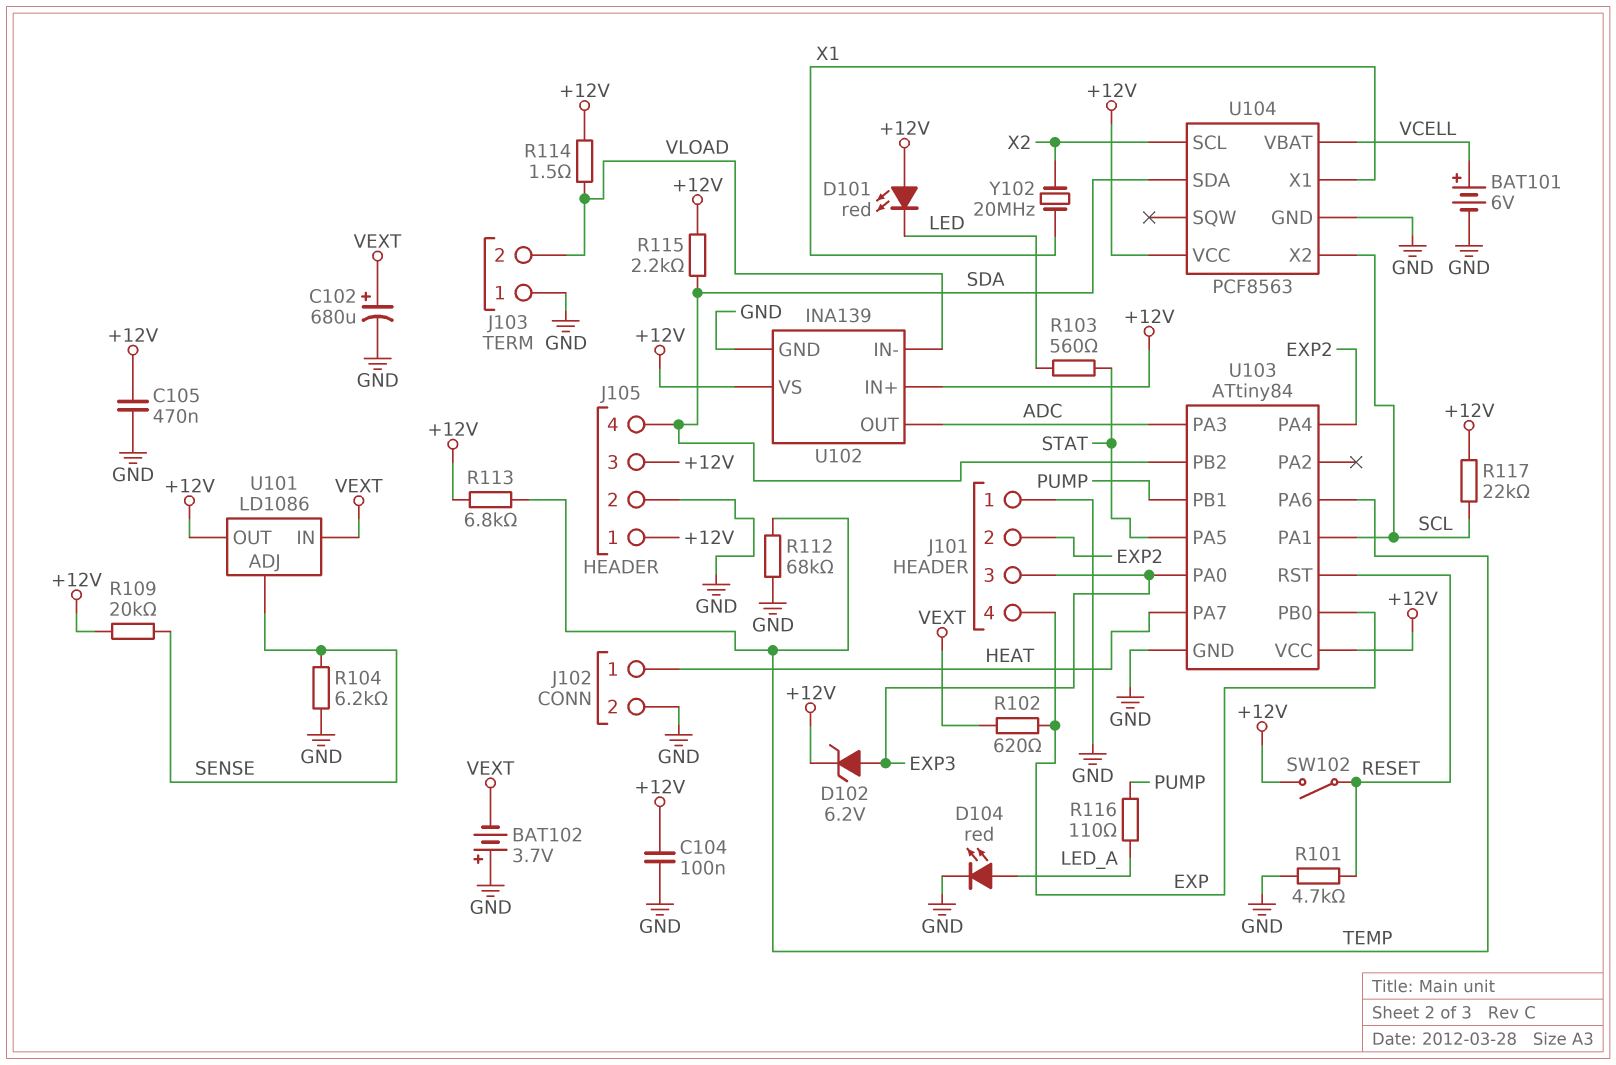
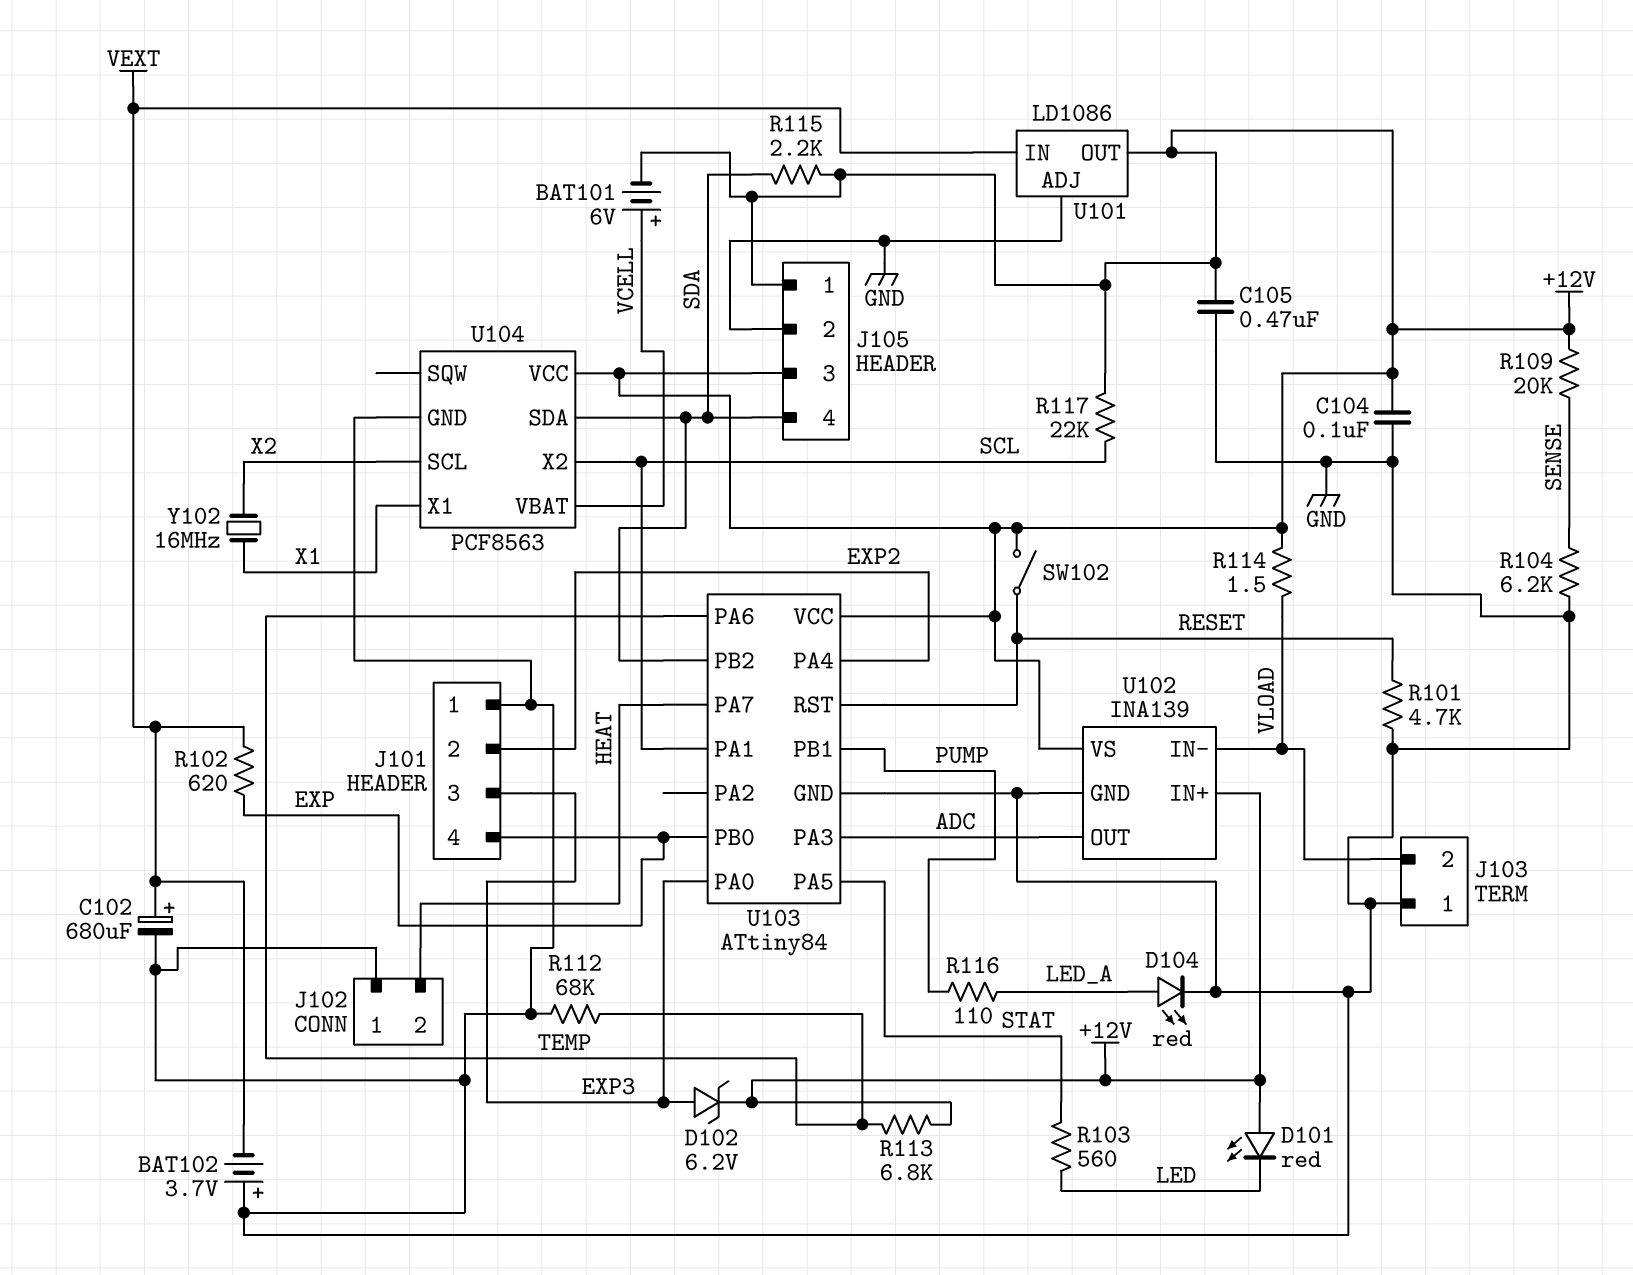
BAT101: 6V (plus VCELL, minus GND) -> 6V (plus VCELL, minus +12V)
J102 pin 1: HEAT -> GND
J102 pin 2: GND -> HEAT
U101 pin ADJ: SENSE -> GND
Y102: 20MHz (X1, X2) -> 16MHz (X1, X2)

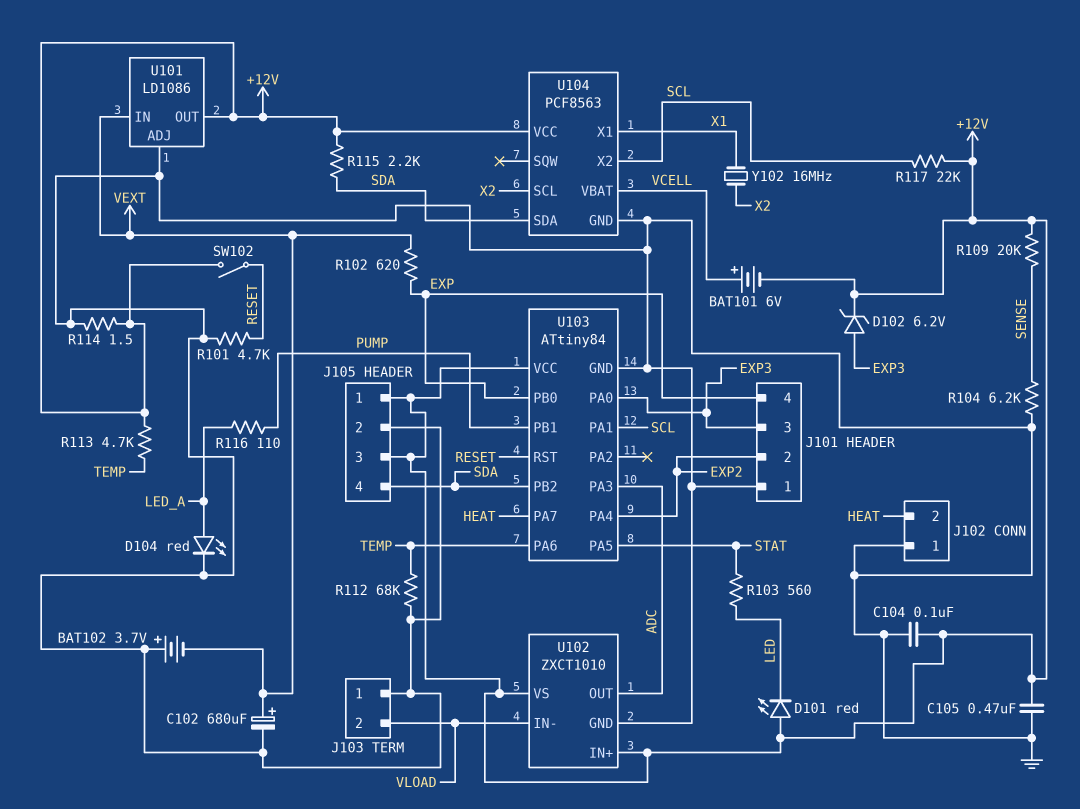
R113: 6.8k (+12V, TEMP) -> 4.7k (+12V, TEMP)
R114: 1.5 (+12V, VLOAD) -> 1.5 (+12V, GND)
U102: INA139 -> ZXCT1010

